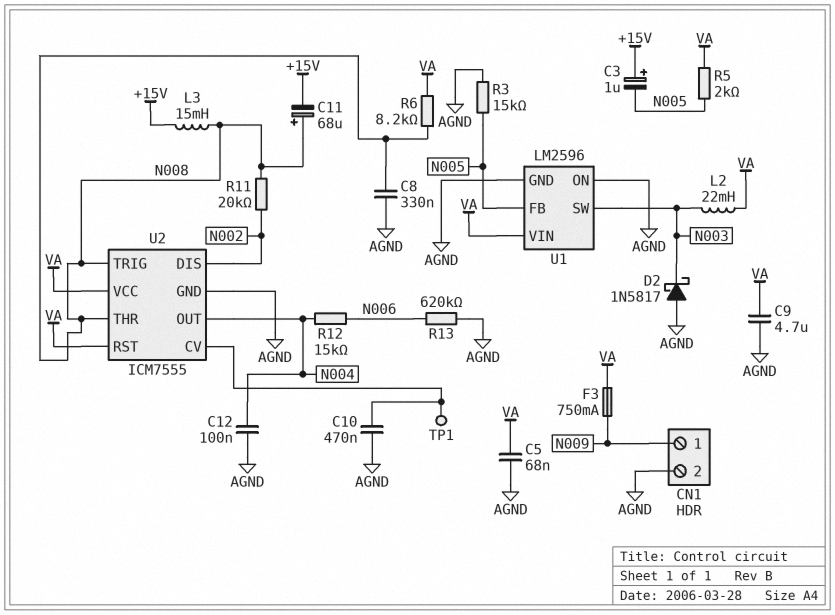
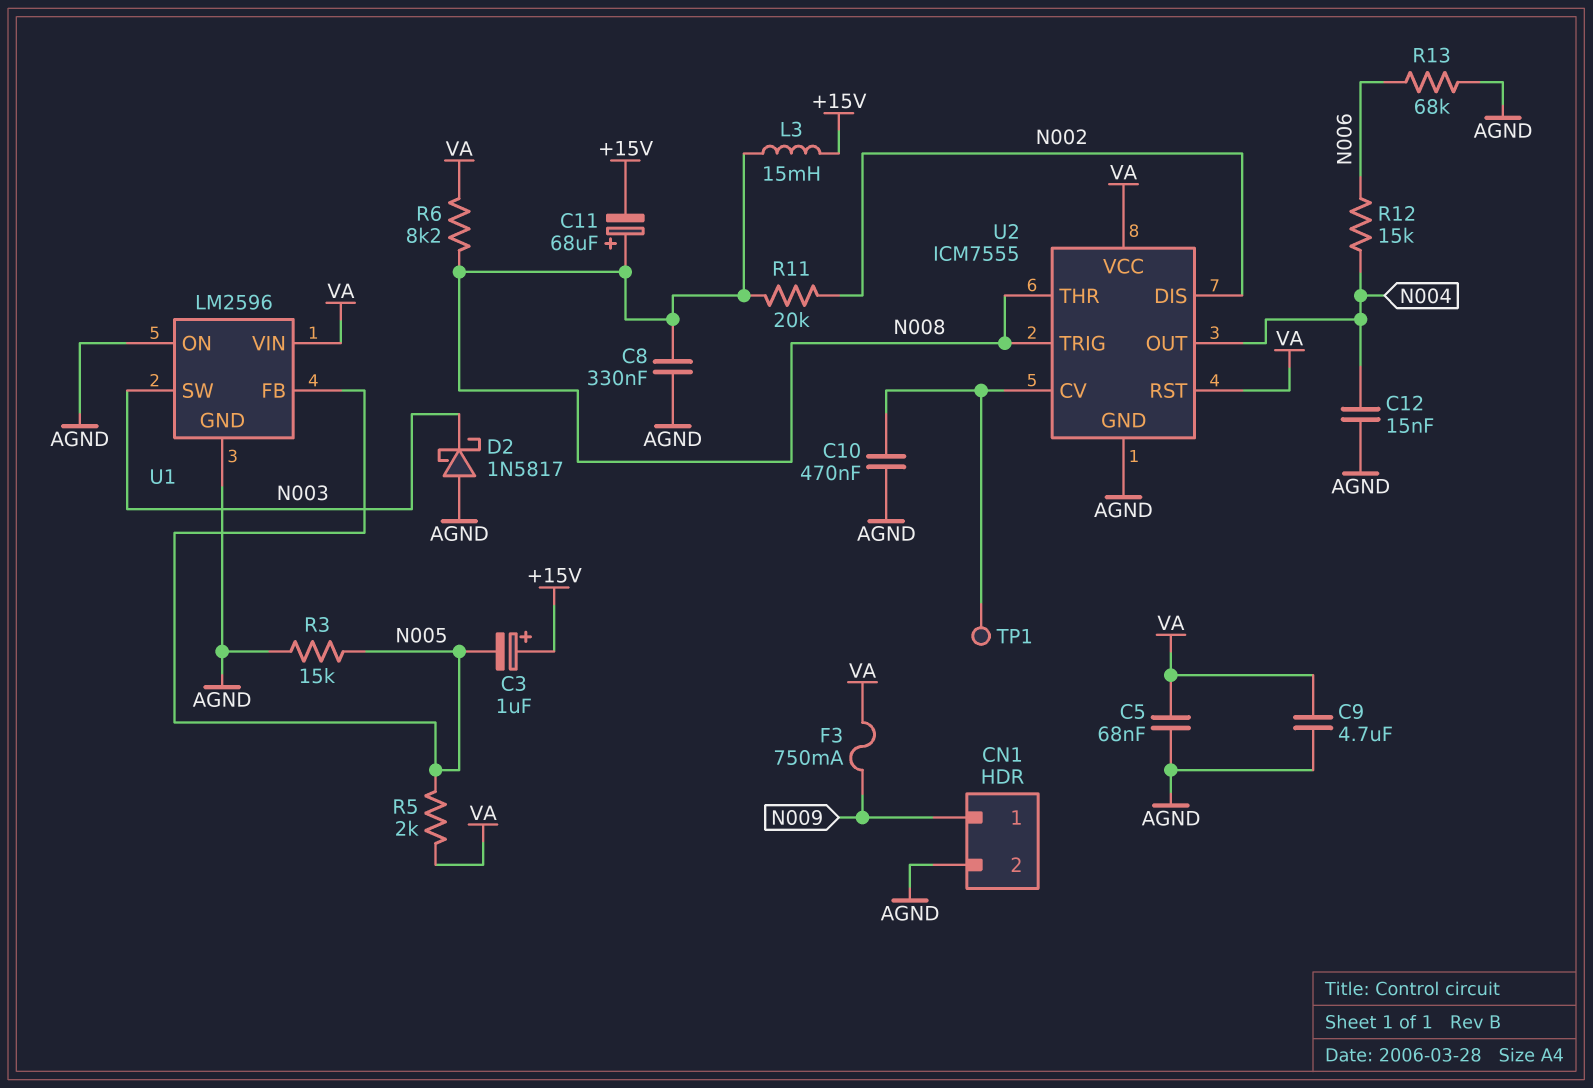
C12: 100nF (AGND, N004) -> 15nF (AGND, N004)
L2: 22mH (N003, VA) -> none
R13: 620k (AGND, N006) -> 68k (AGND, N006)

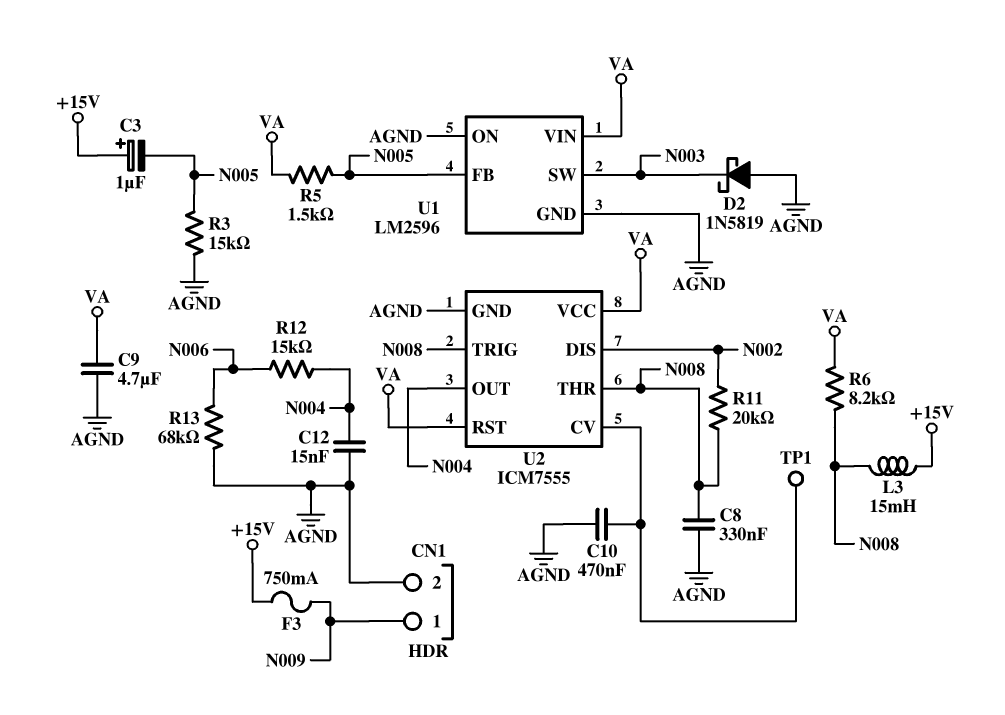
C5: 68nF (AGND, VA) -> none
C11: 68uF (plus N008, minus +15V) -> none
D2: schottky 1N5817 (A AGND, K N003) -> schottky 1N5819 (A AGND, K N003)
F3: 750mA (N009, VA) -> 750mA (+15V, N009)
R5: 2k (N005, VA) -> 1.5k (N005, VA)

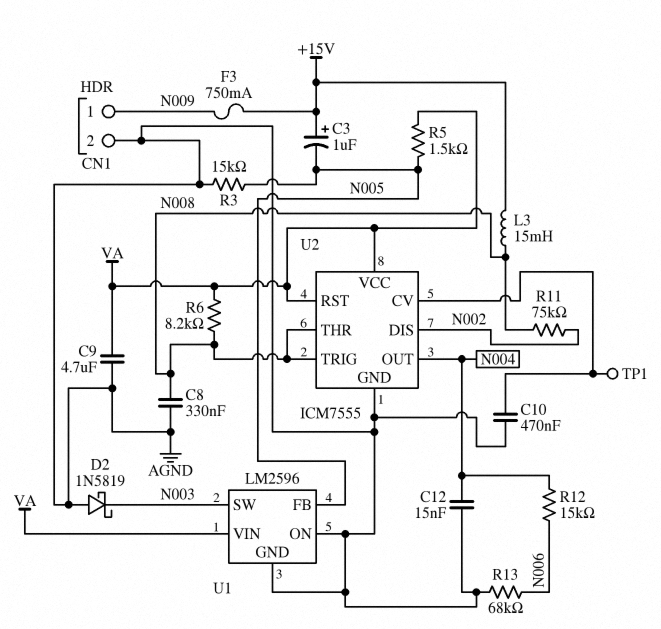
R11: 20k (N002, N008) -> 75k (N002, N008)

